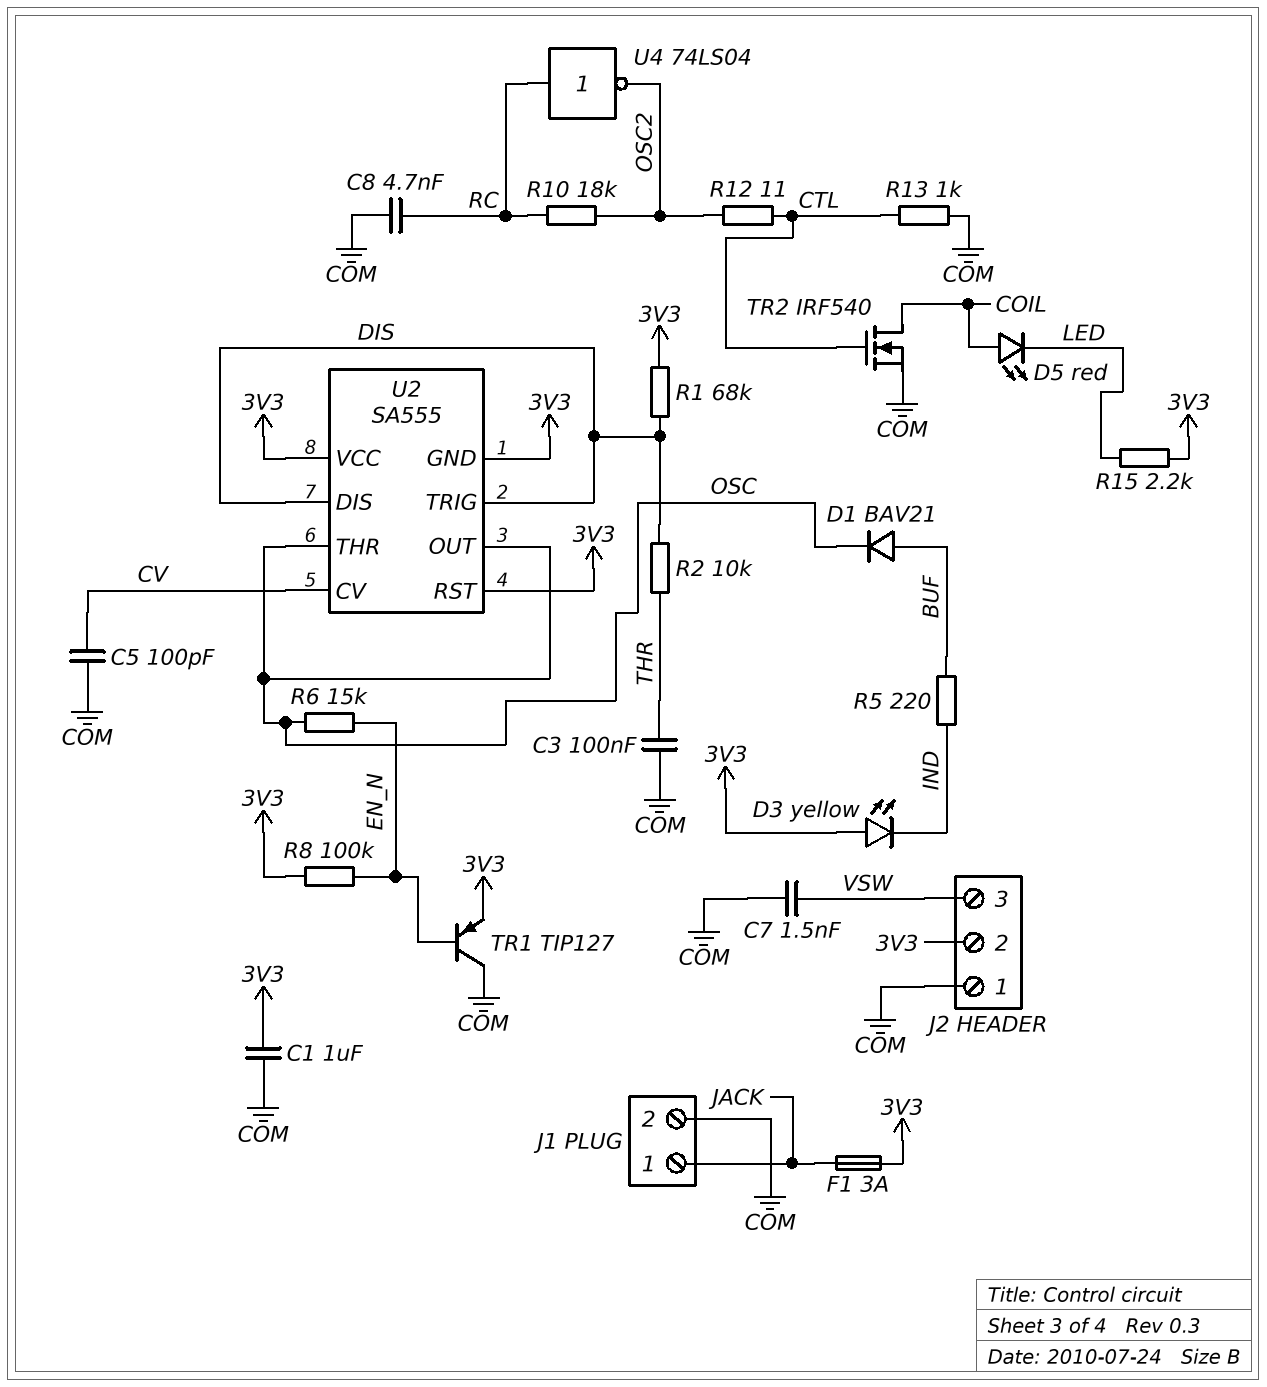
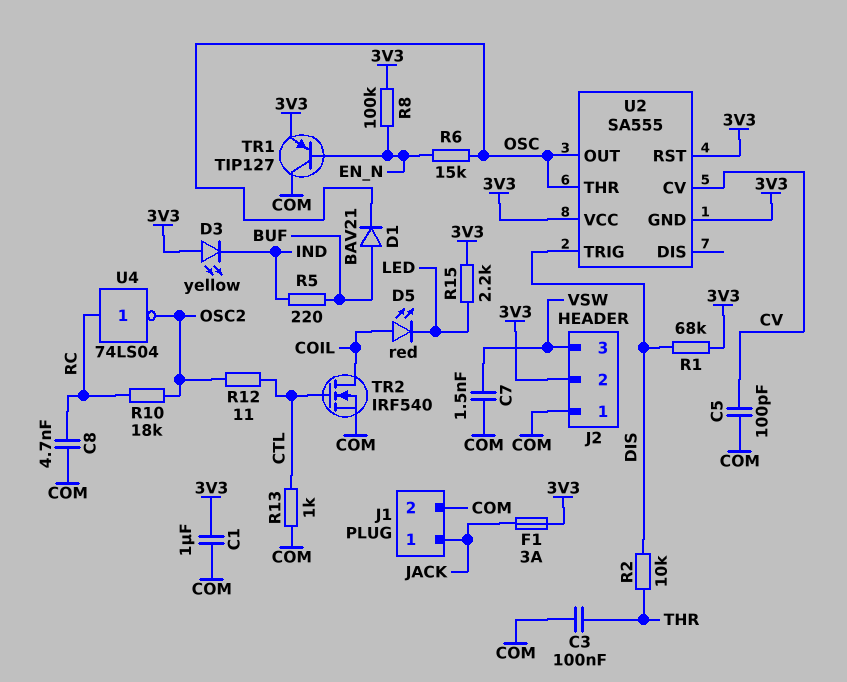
U2 pin DIS: DIS -> none

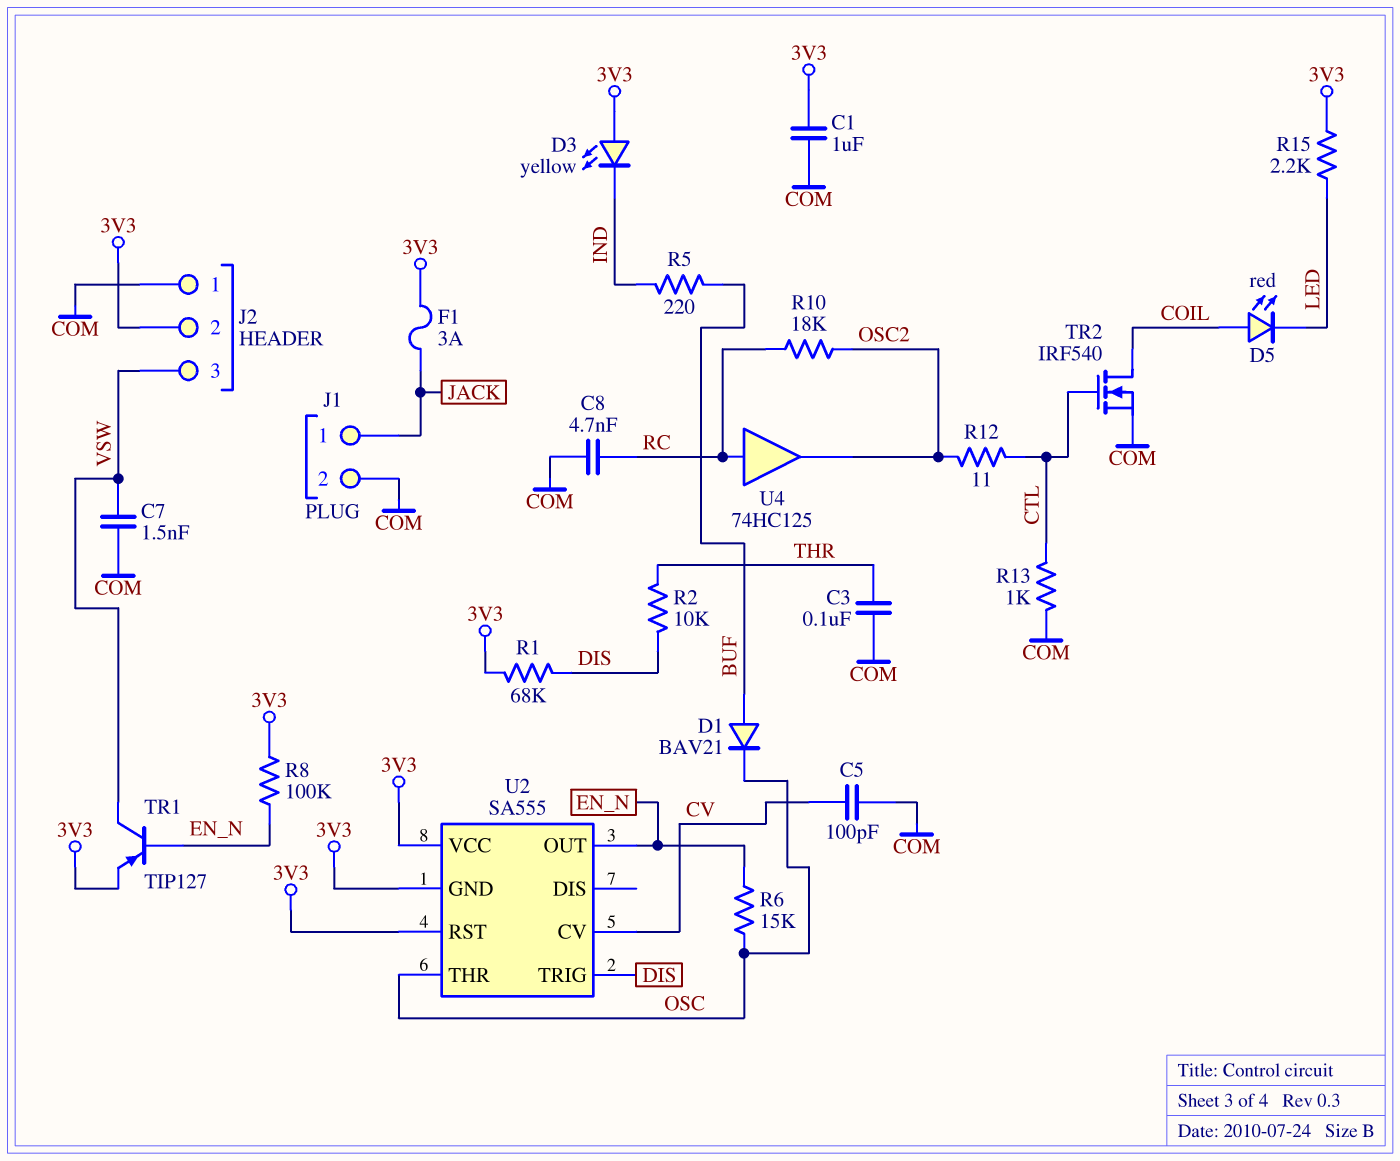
TR1: PNP TIP127 (B EN_N, C COM, E 3V3) -> PNP TIP127 (B EN_N, C VSW, E 3V3)
U2 pin OUT: OSC -> EN_N
U4: NOT 74LS04 (in RC, out OSC2) -> buffer 74HC125 (in RC, out OSC2)

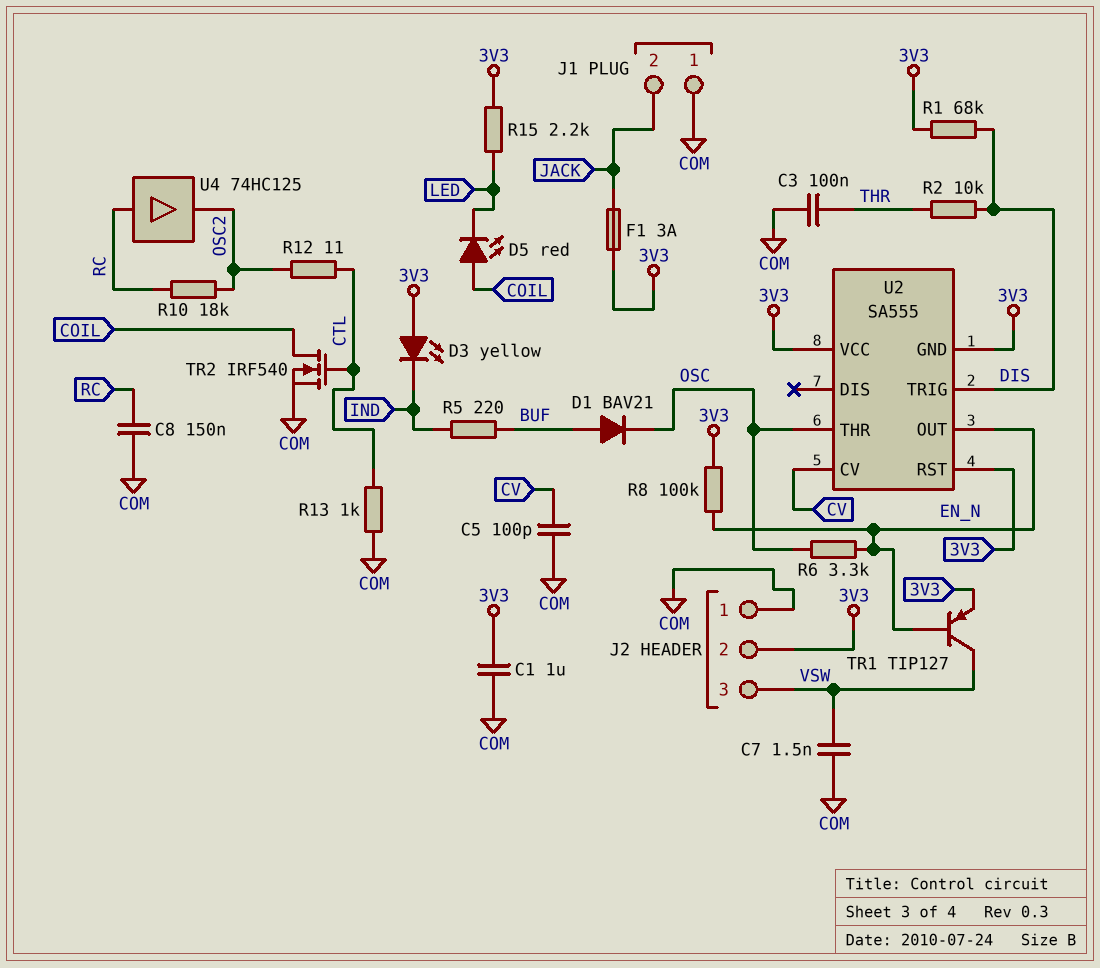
C8: 4.7nF (COM, RC) -> 150nF (COM, RC)
J1 pin 1: JACK -> COM
J1 pin 2: COM -> JACK
R6: 15k (EN_N, OSC) -> 3.3k (EN_N, OSC)

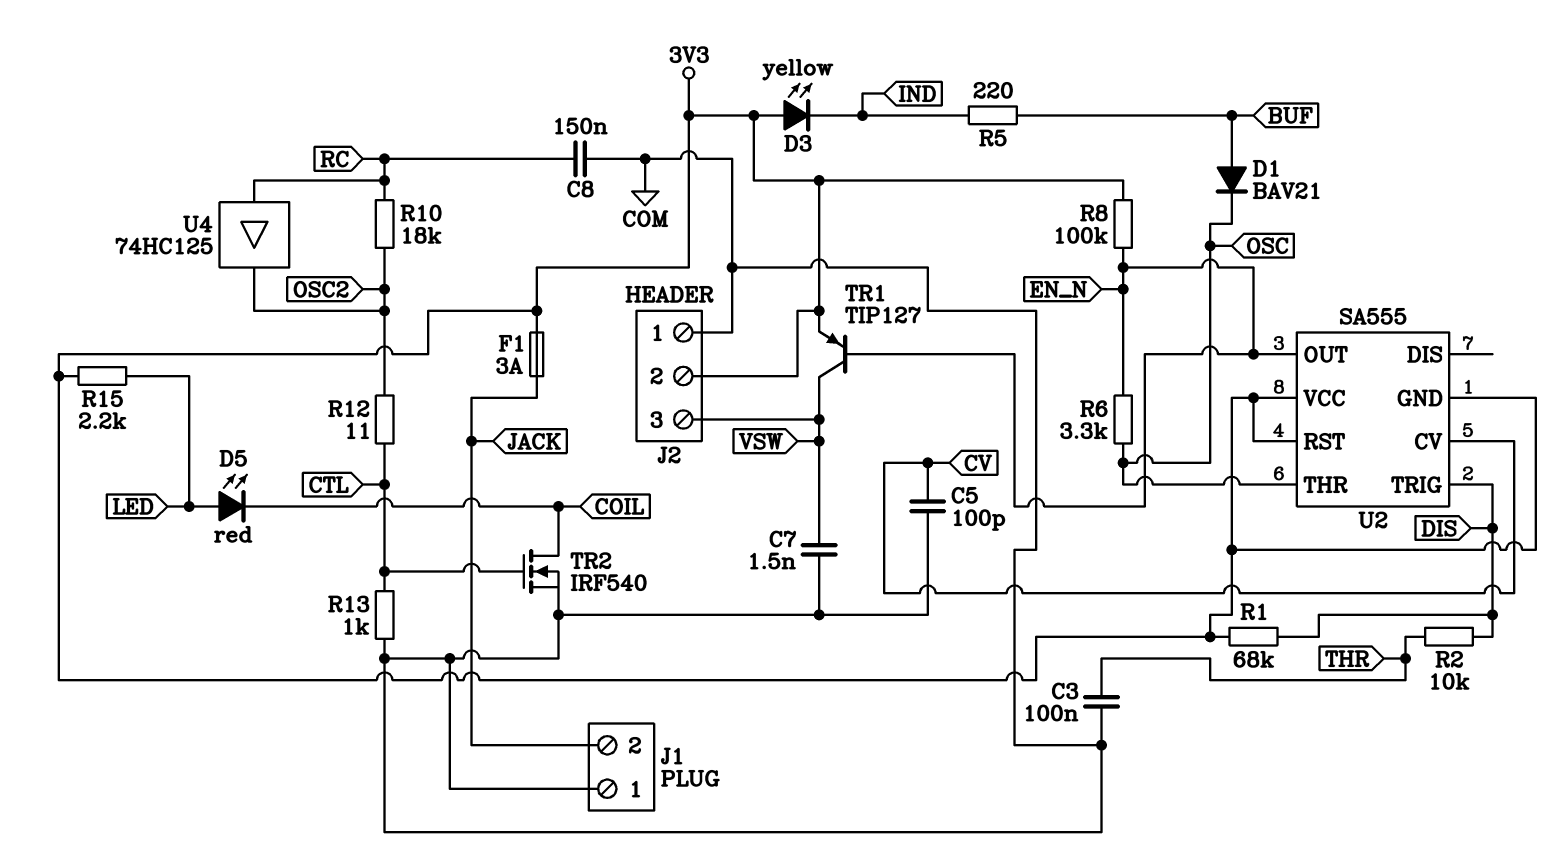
C1: 1uF (3V3, COM) -> none
D5: LED red (A COIL, K LED) -> LED red (A LED, K COIL)

